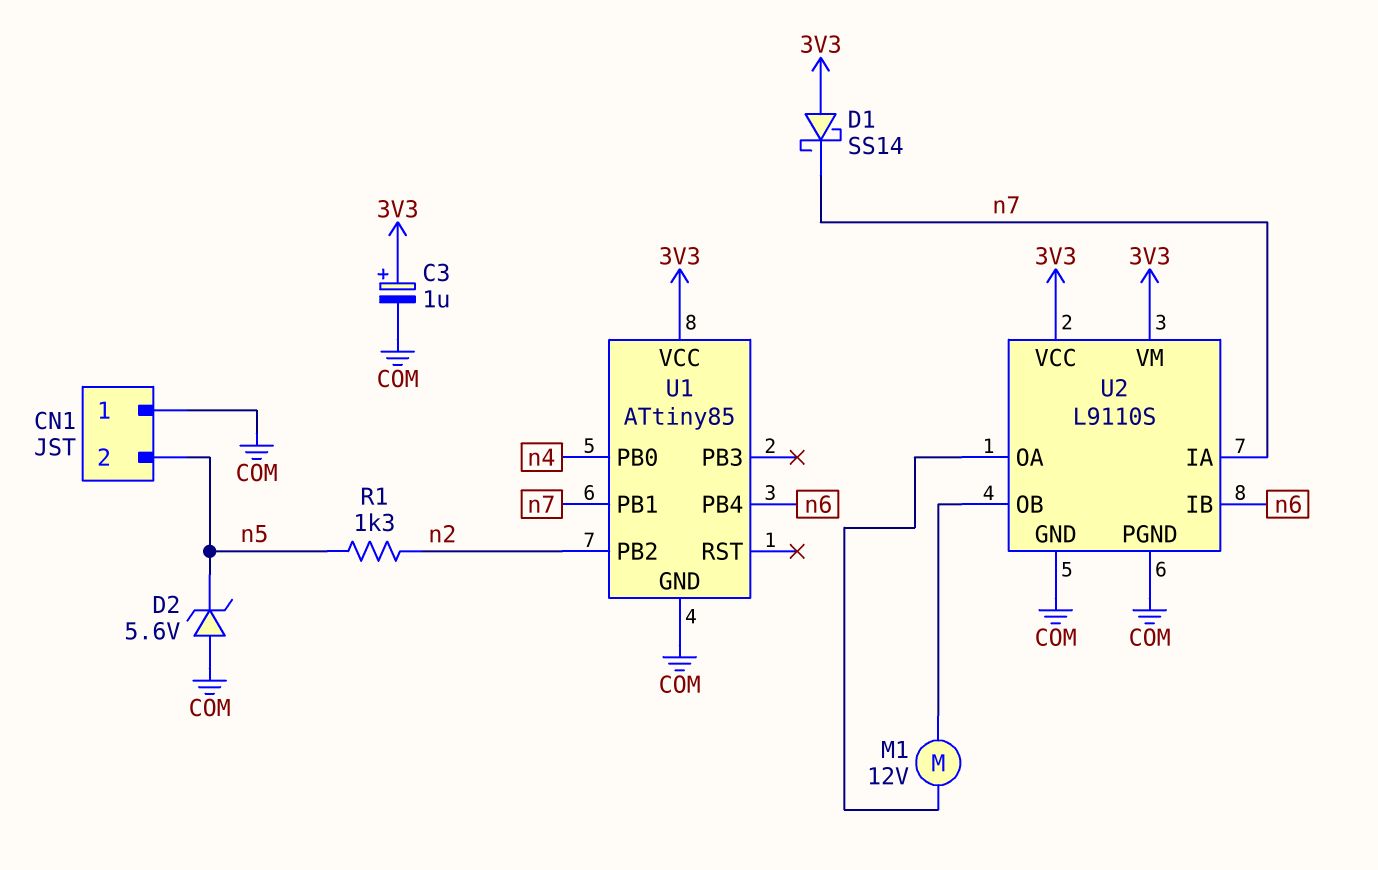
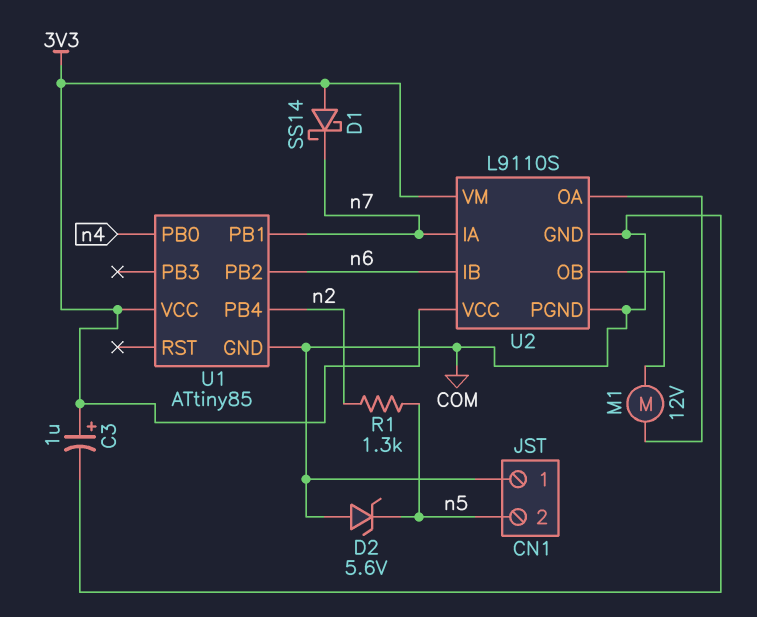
U1 pin PB2: n2 -> n6
U1 pin PB4: n6 -> n2

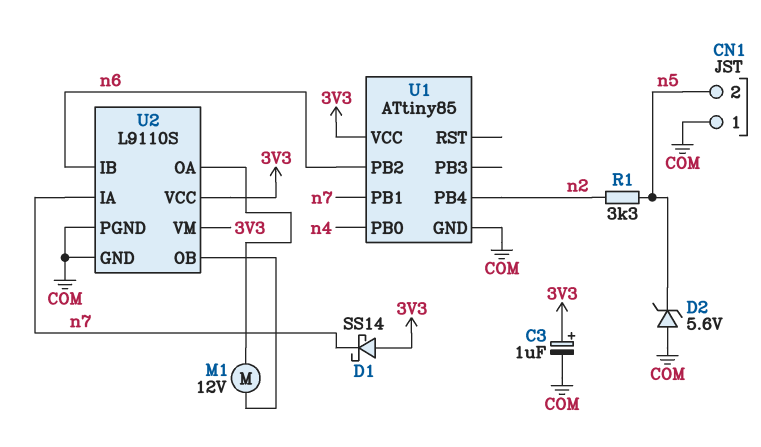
R1: 1.3k (n2, n5) -> 3.3k (n2, n5)

